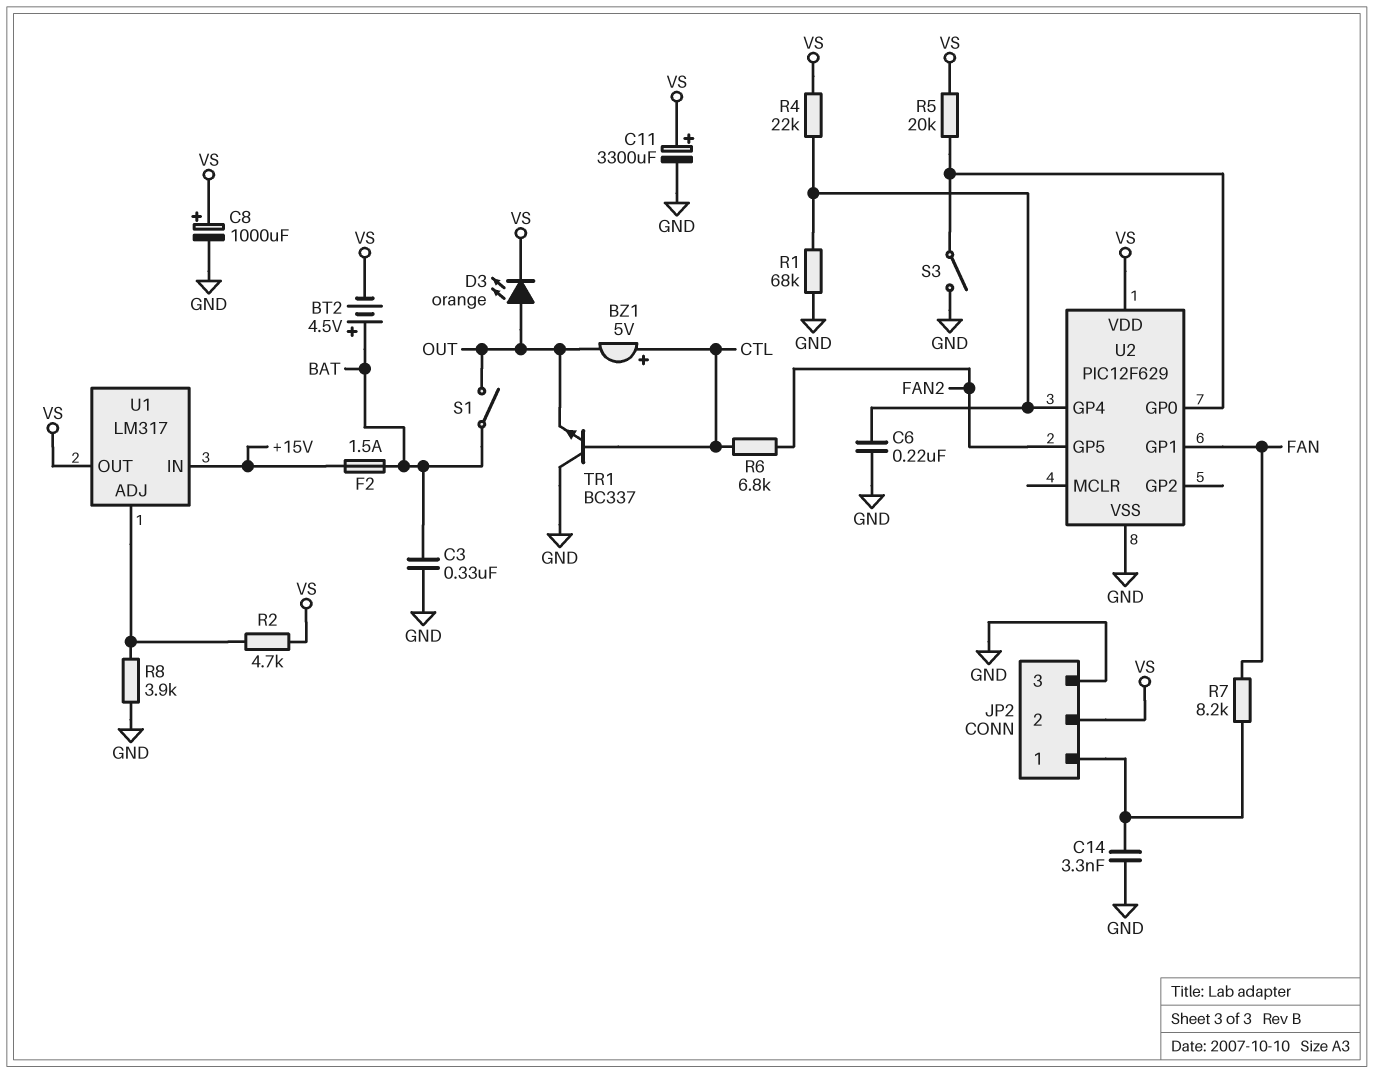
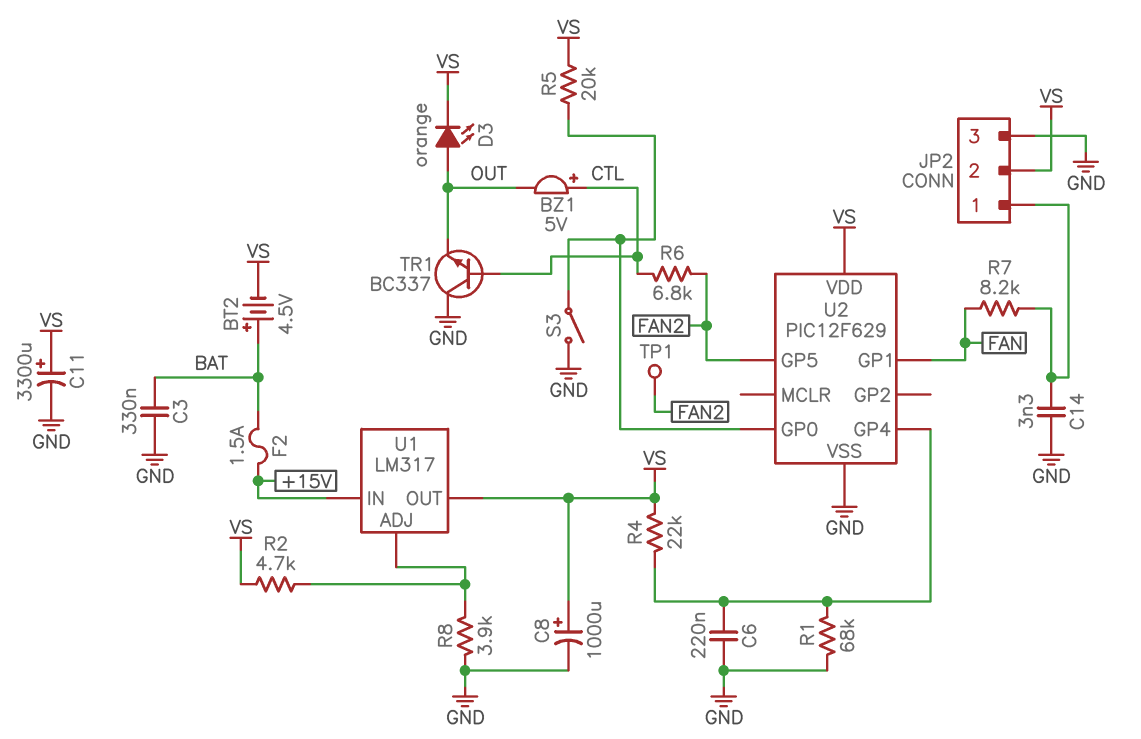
S1: switch (BAT, OUT) -> none
TP1: none -> test point (FAN2)

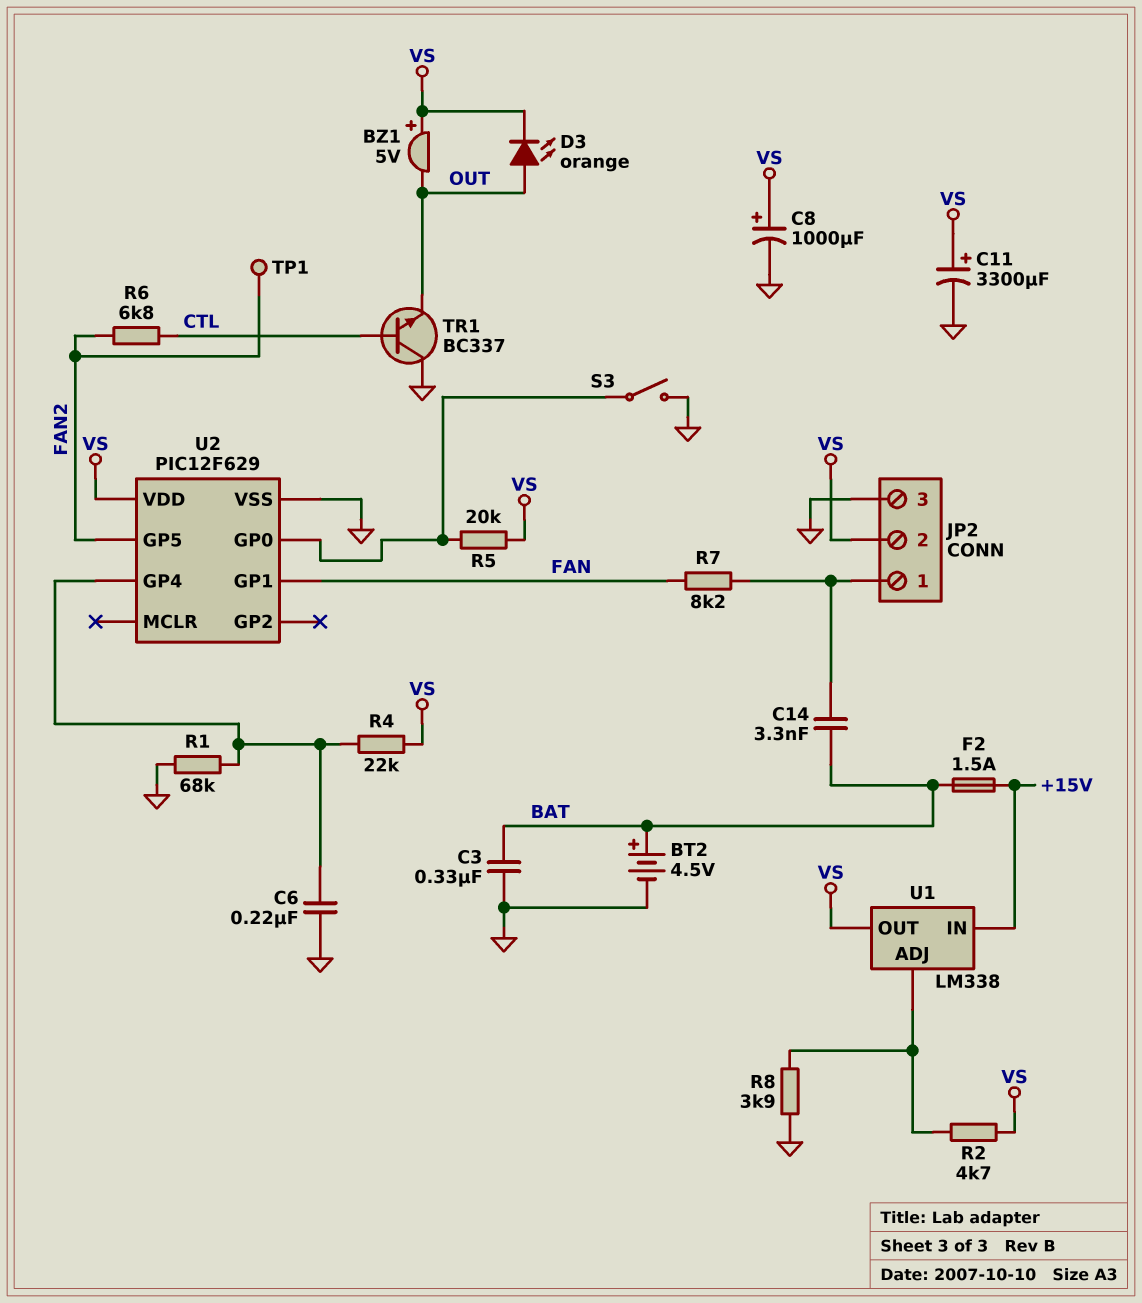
BT2: 4.5V (plus BAT, minus VS) -> 4.5V (plus BAT, minus GND)
BZ1: buzzer 5V (plus CTL, minus OUT) -> buzzer 5V (plus VS, minus OUT)
C14: 3.3nF (GND, JP2/1) -> 3.3nF (BAT, JP2/1)
U1: LM317 -> LM338

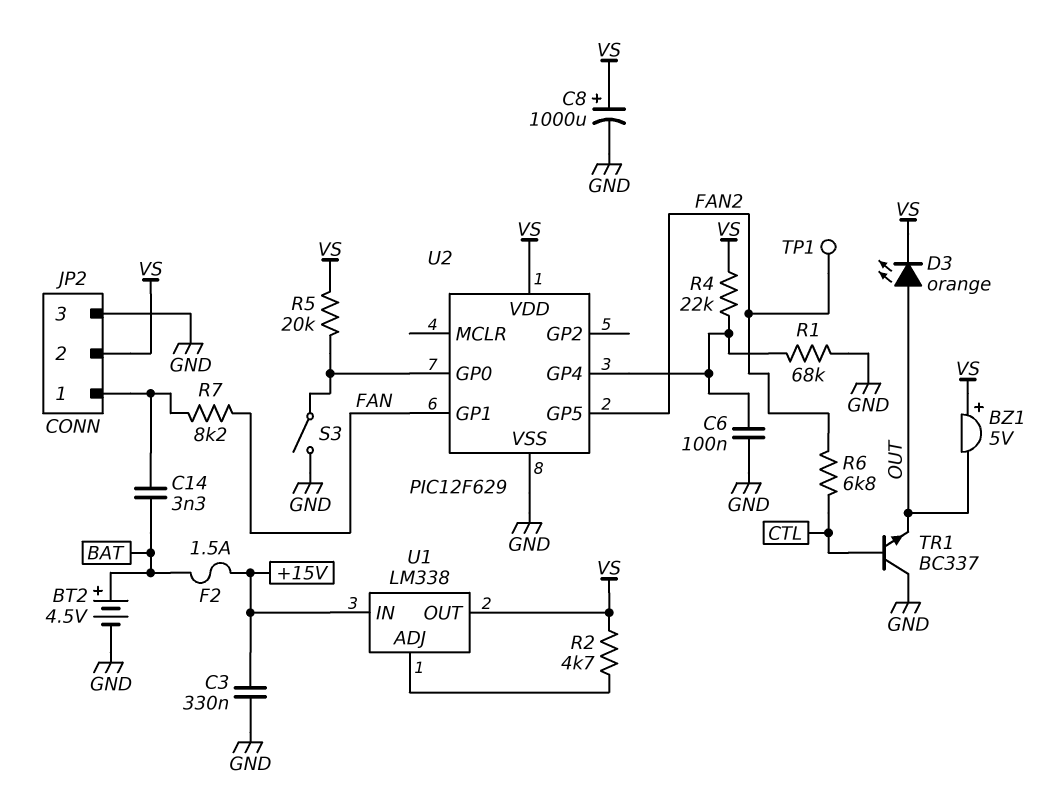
C3: 330nF (BAT, GND) -> 330nF (+15V, GND)
C6: 220nF (GND, U2/GP4) -> 100nF (GND, U2/GP4)
C11: 3300uF (plus VS, minus GND) -> none
R8: 3.9k (GND, U1/ADJ) -> none

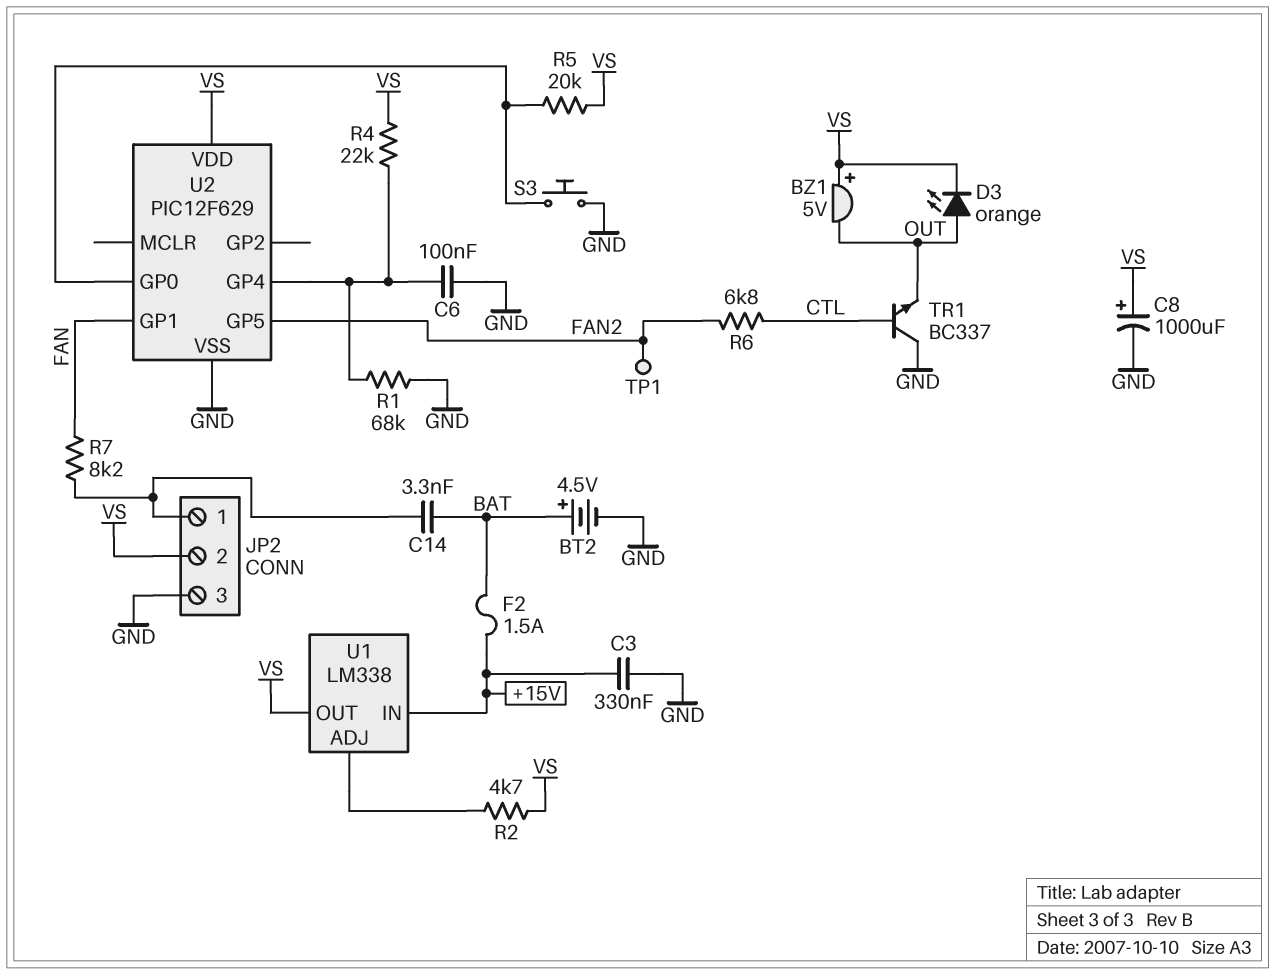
S3: switch (GND, U2/GP0) -> button (GND, U2/GP0)

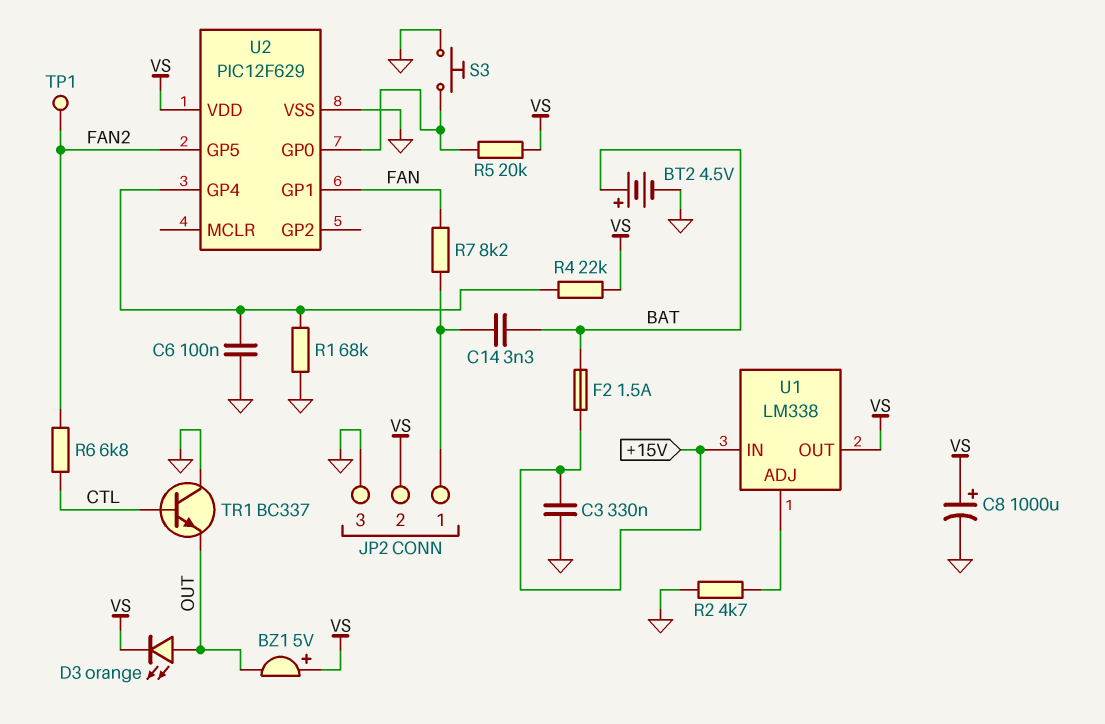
R2: 4.7k (U1/ADJ, VS) -> 4.7k (GND, U1/ADJ)

